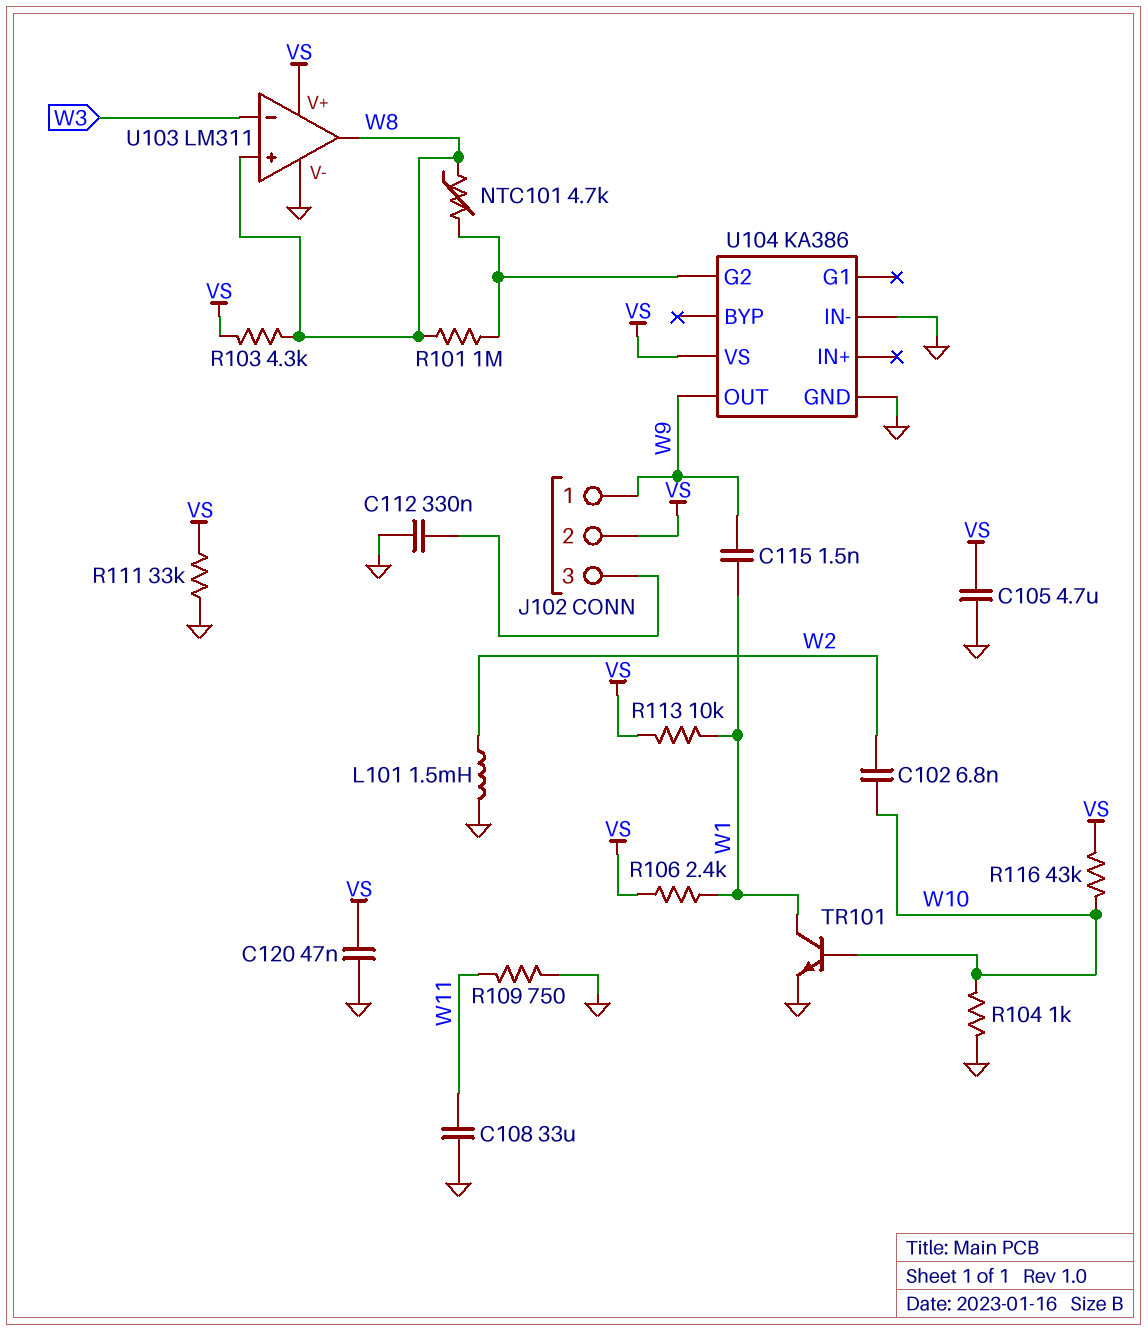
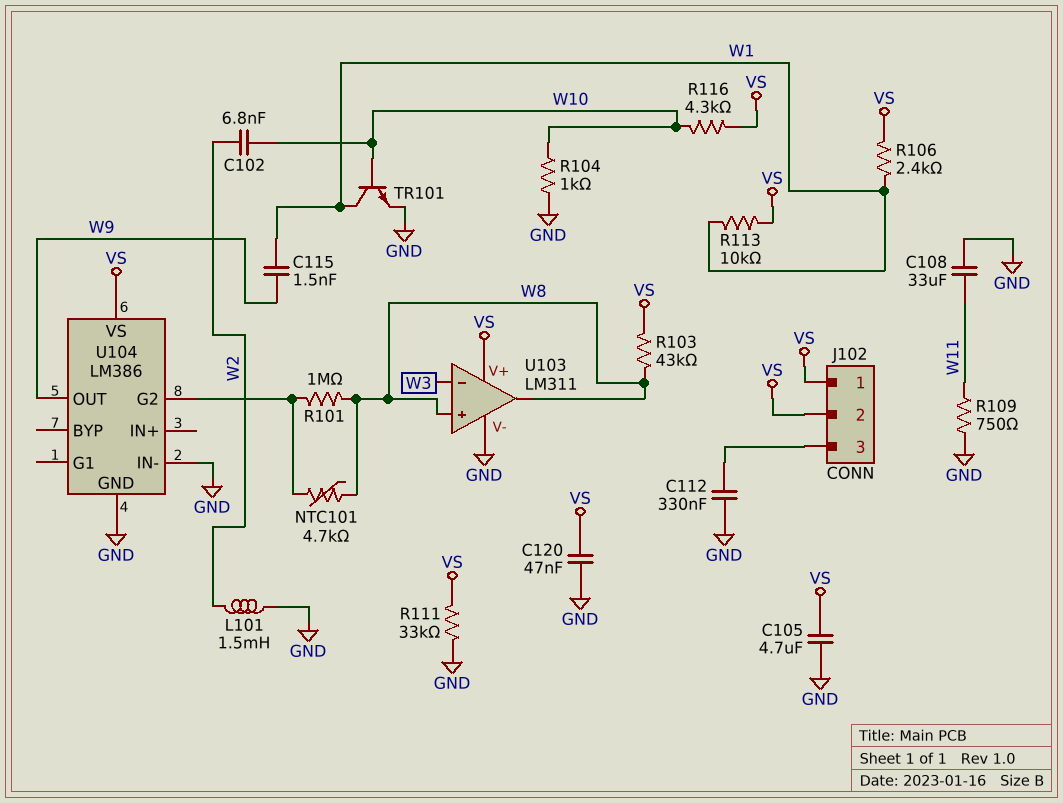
J102 pin 1: W9 -> VS
R103: 4.3k (VS, W8) -> 43k (VS, W8)
R116: 43k (VS, W10) -> 4.3k (VS, W10)
U104: KA386 -> LM386

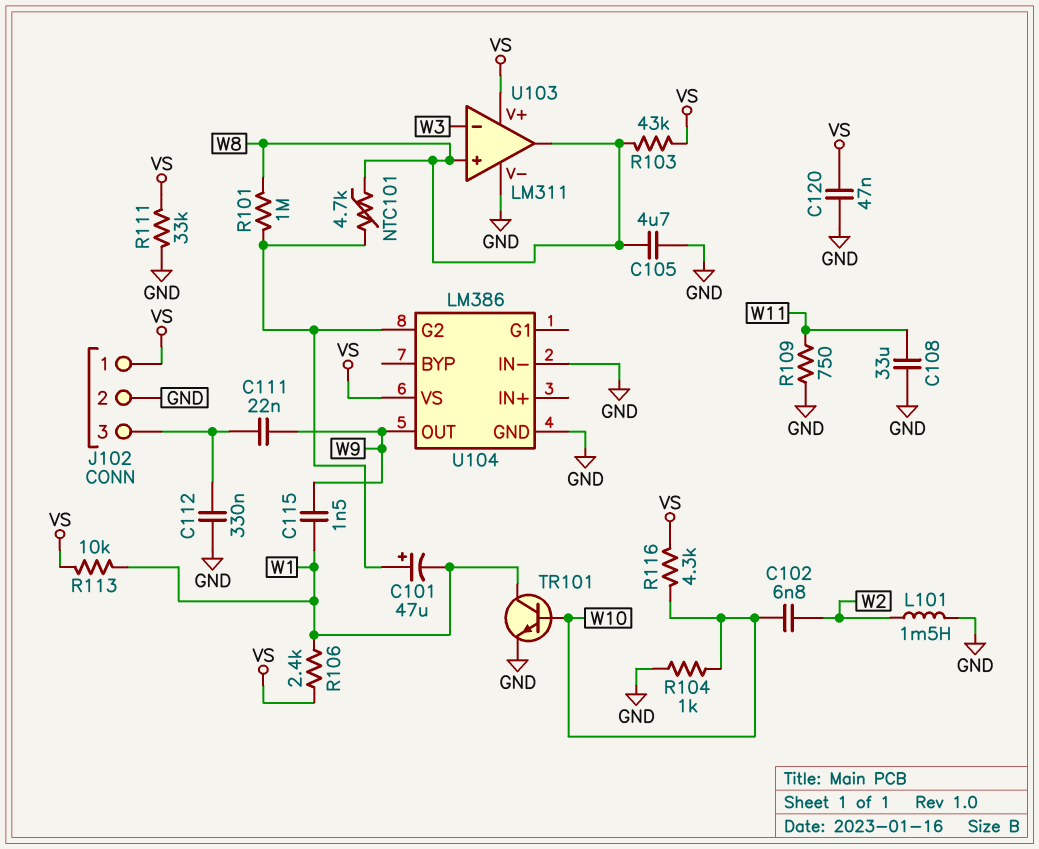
C101: none -> 47uF (plus U104/G2, minus W1)
C105: 4.7uF (GND, VS) -> 4.7uF (GND, W8)
C111: none -> 22nF (J102/3, W9)
J102 pin 2: VS -> GND

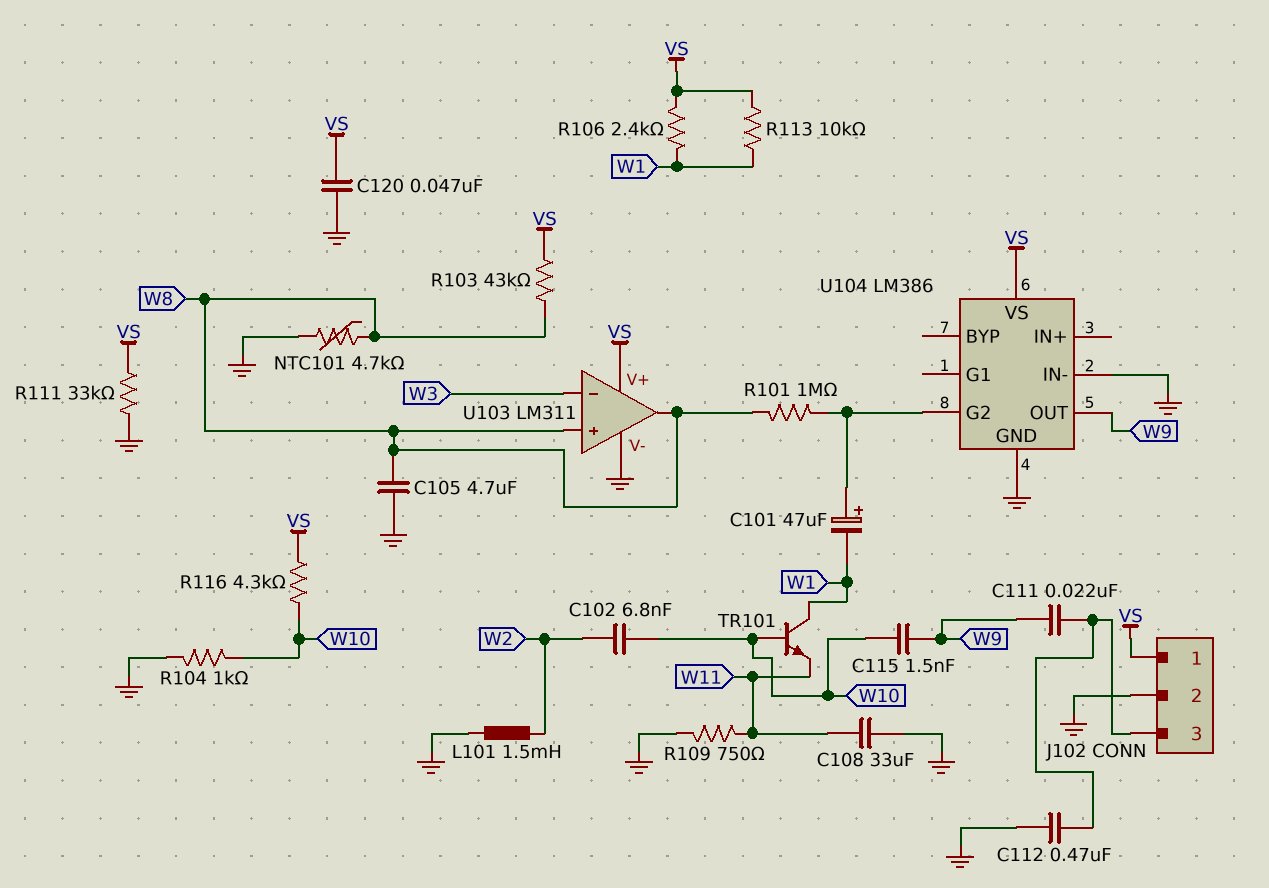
C112: 330nF (GND, J102/3) -> 470nF (GND, J102/3)
C115: 1.5nF (W1, W9) -> 1.5nF (W9, W10)
NTC101: 4.7k (U104/G2, W8) -> 4.7k (GND, W8)
TR101: NPN (B W10, C W1, E GND) -> NPN (B W10, C W1, E W11)

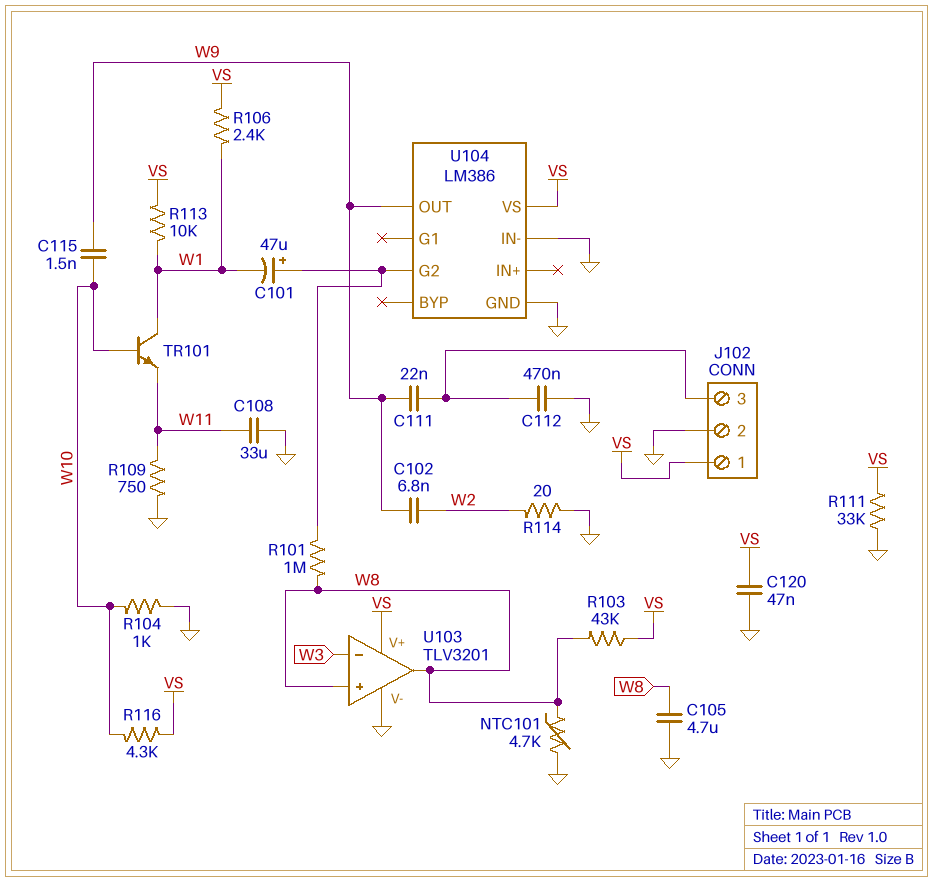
C102: 6.8nF (W2, W10) -> 6.8nF (W2, W9)
L101: 1.5mH (GND, W2) -> none
R114: none -> 20 (GND, W2)
U103: LM311 -> TLV3201

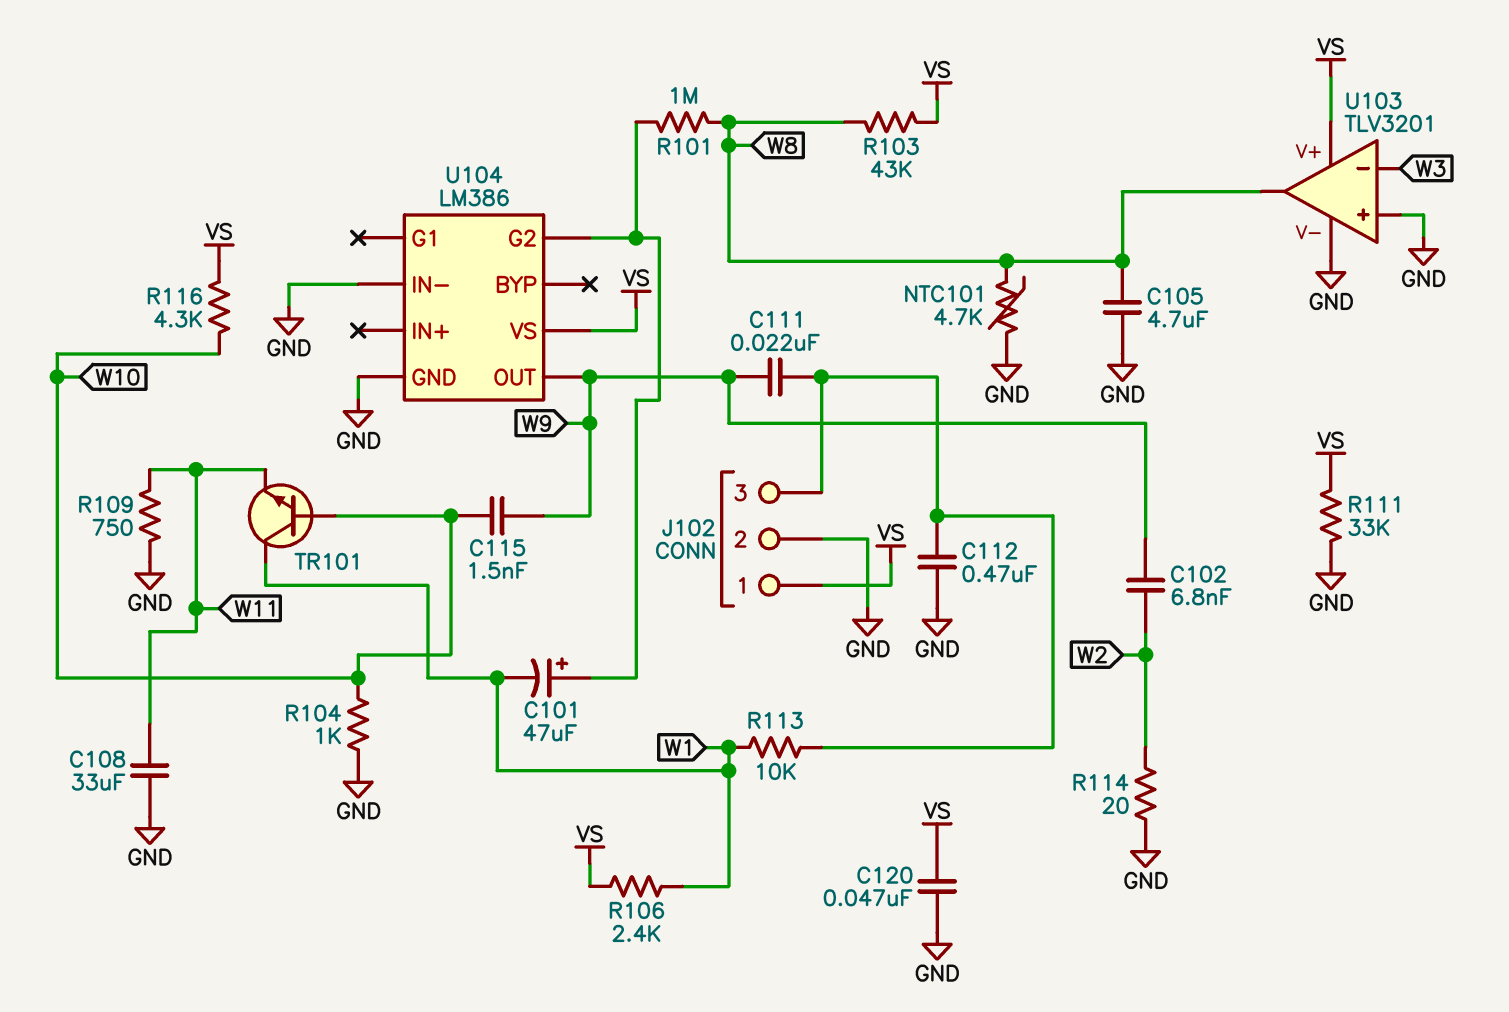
R113: 10k (VS, W1) -> 10k (J102/3, W1)
U103 pin in+: W8 -> GND

